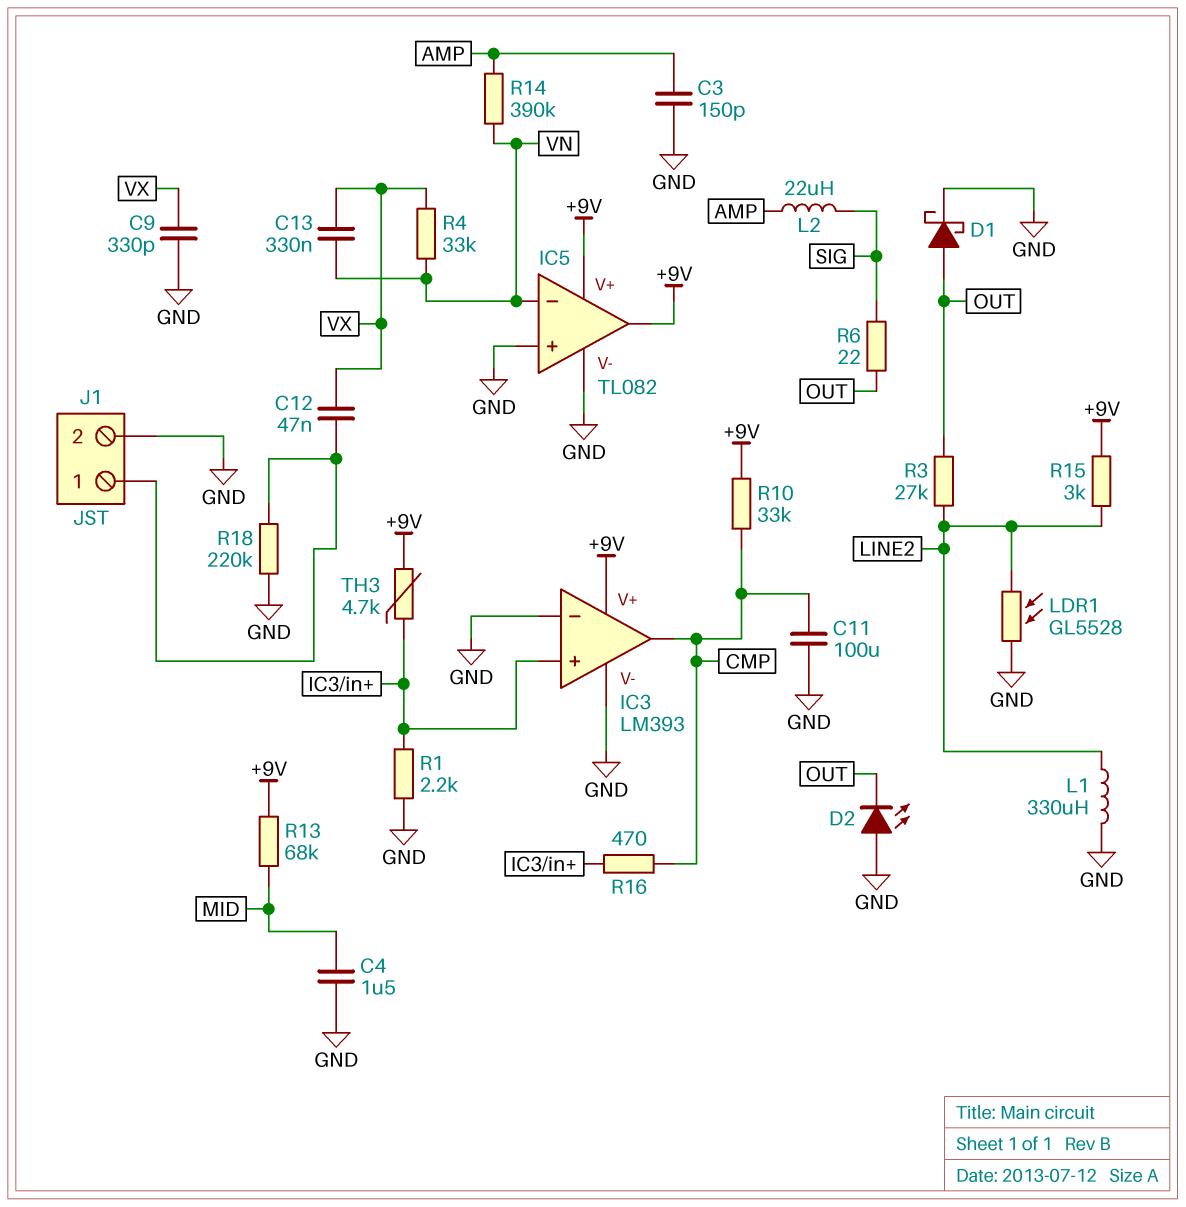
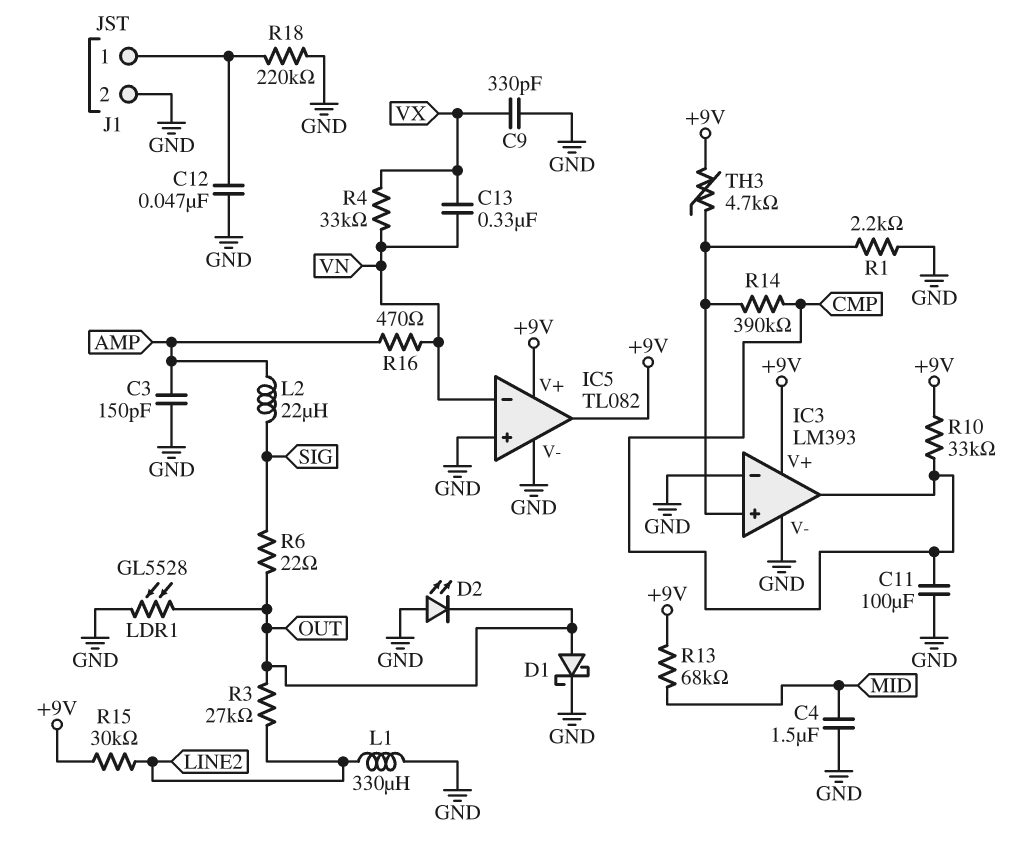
C12: 47nF (J1/1, VX) -> 47nF (GND, J1/1)
LDR1: GL5528 (GND, LINE2) -> GL5528 (GND, OUT)
R14: 390k (AMP, VN) -> 390k (CMP, IC3/in+)
R15: 3k (+9V, LINE2) -> 30k (+9V, LINE2)
R16: 470 (CMP, IC3/in+) -> 470 (AMP, VN)

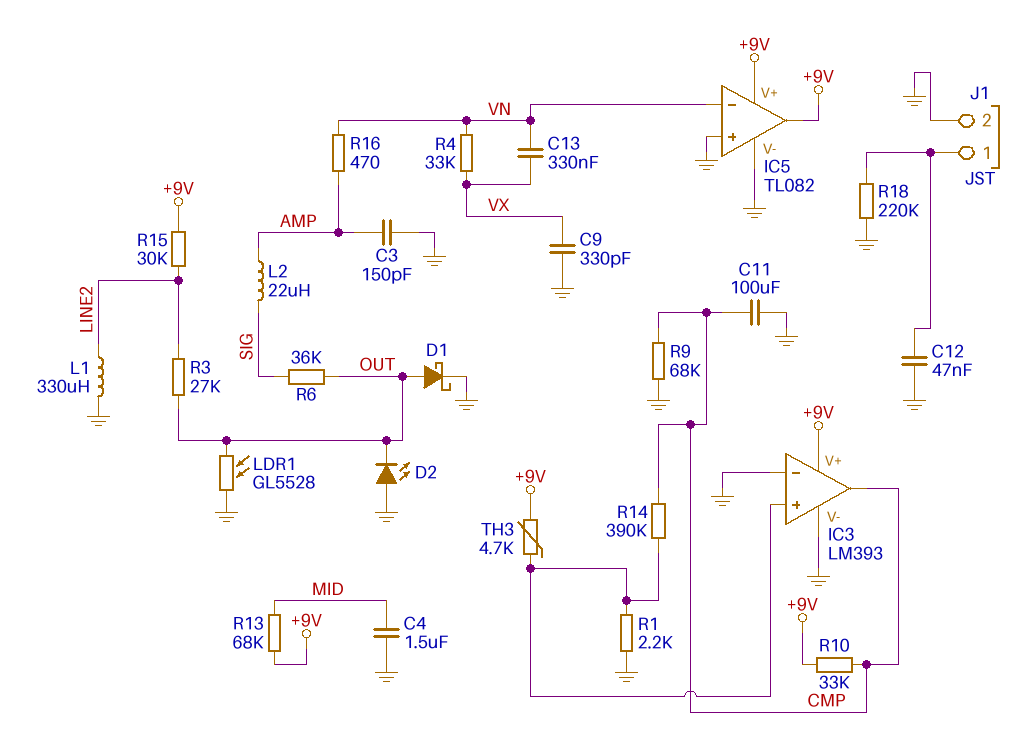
R6: 22 (OUT, SIG) -> 36k (OUT, SIG)
R9: none -> 68k (CMP, GND)

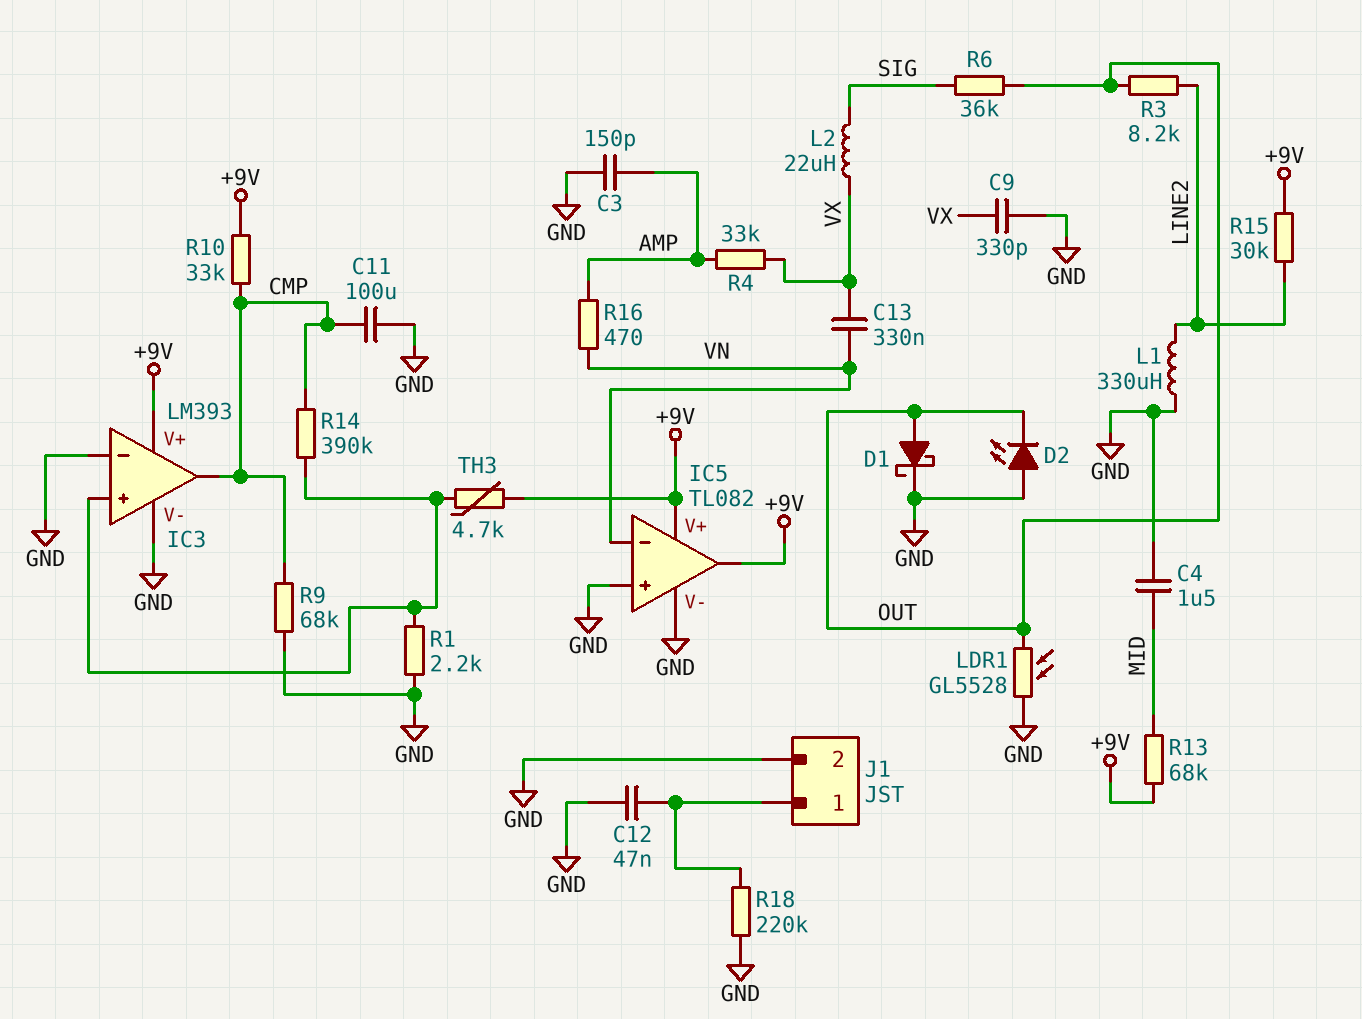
L2: 22uH (AMP, SIG) -> 22uH (SIG, VX)
R3: 27k (LINE2, OUT) -> 8.2k (LINE2, OUT)
R4: 33k (VN, VX) -> 33k (AMP, VX)

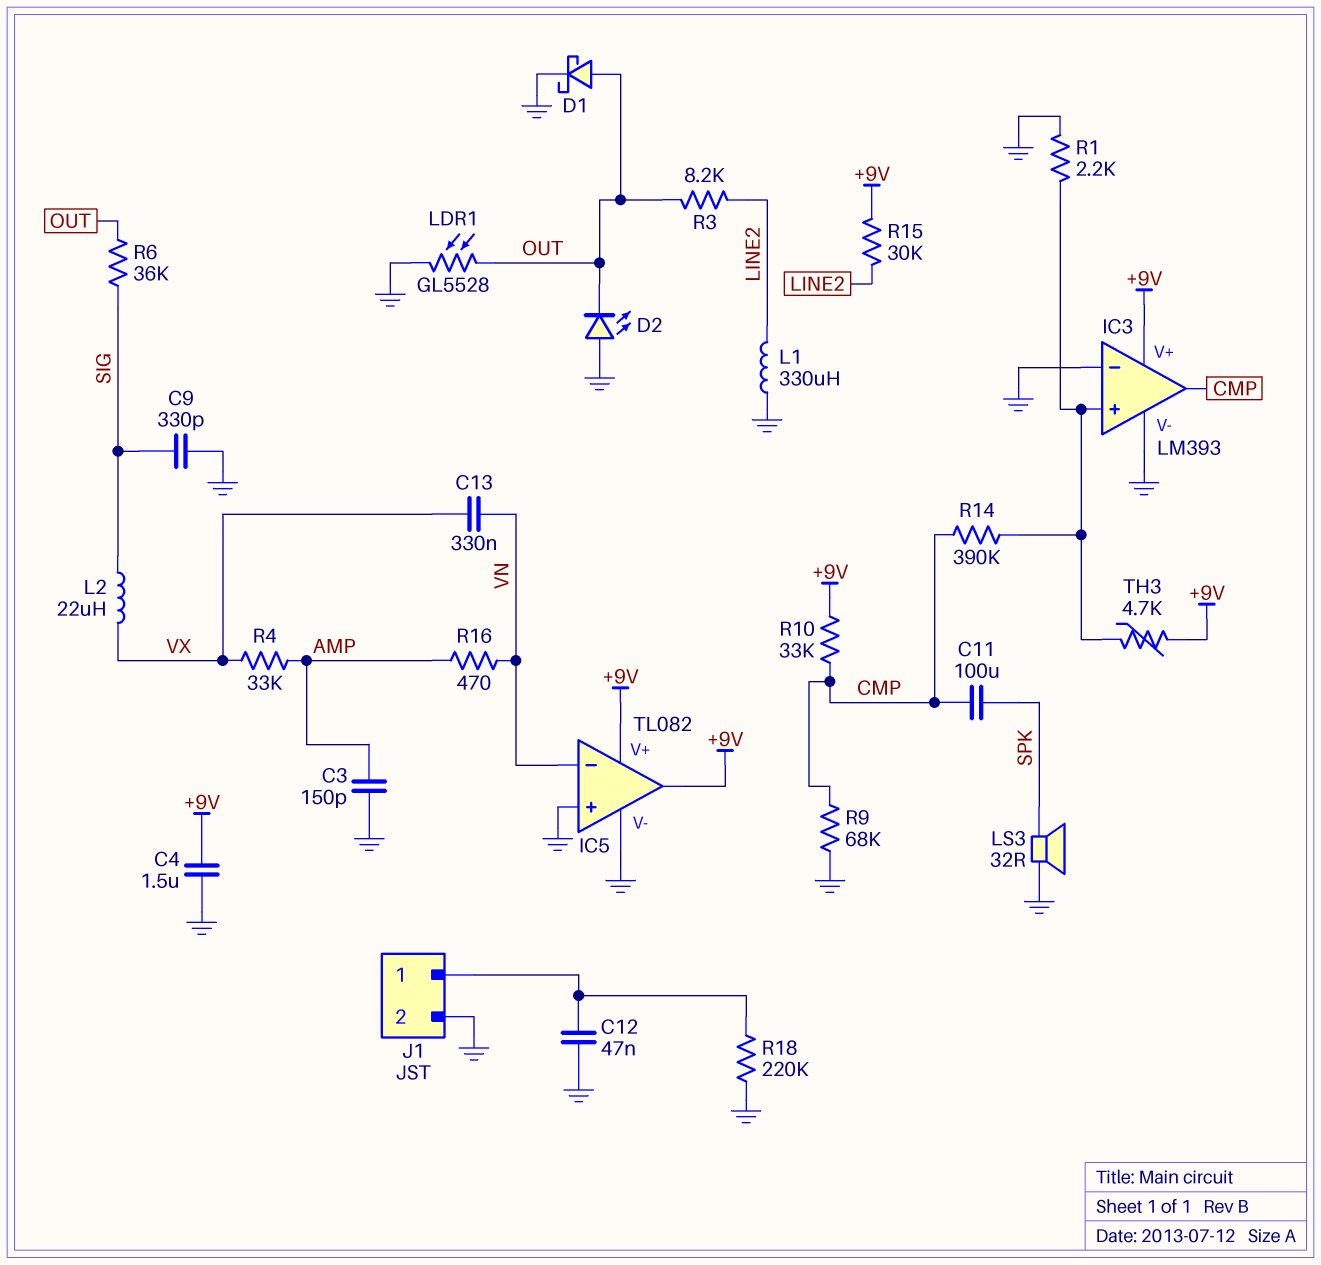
C4: 1.5uF (GND, MID) -> 1.5uF (+9V, GND)
C9: 330pF (GND, VX) -> 330pF (GND, SIG)
C11: 100uF (CMP, GND) -> 100uF (CMP, SPK)
LS3: none -> speaker 32R (GND, SPK)
R13: 68k (+9V, MID) -> none

